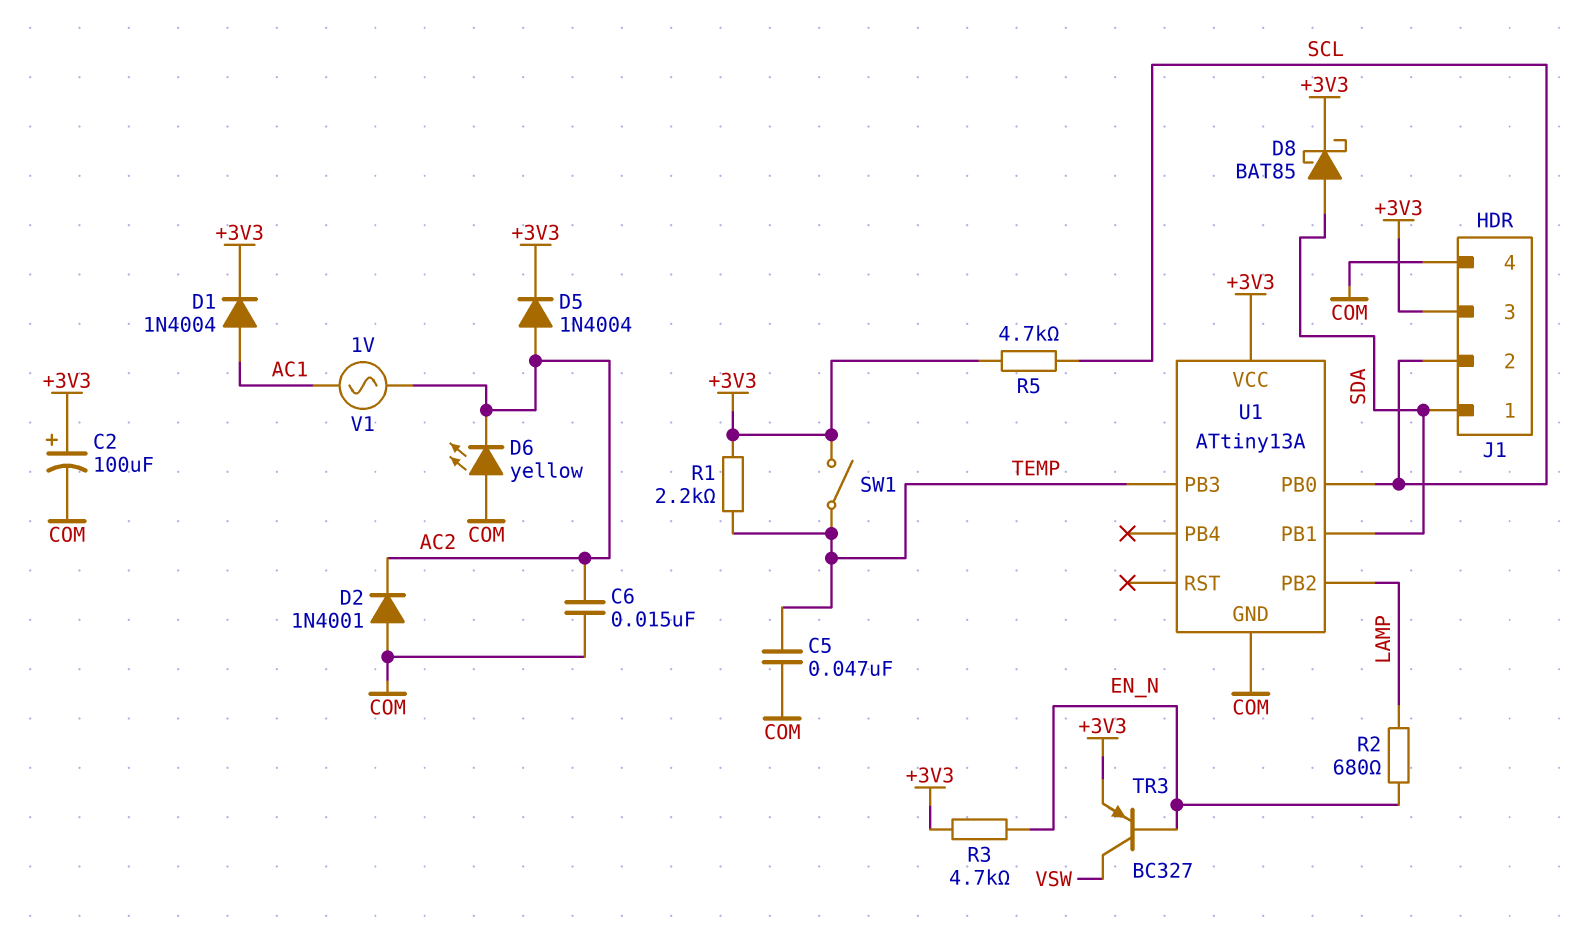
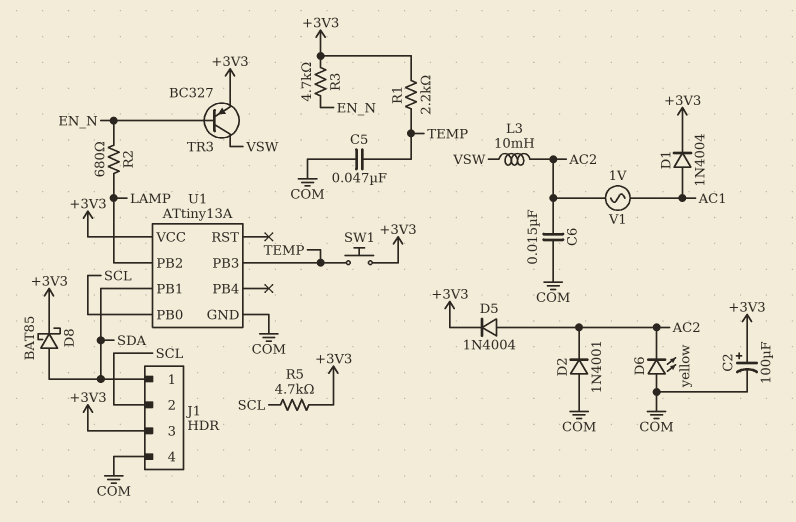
L3: none -> 10mH (AC2, VSW)
SW1: switch (+3V3, TEMP) -> button (+3V3, TEMP)

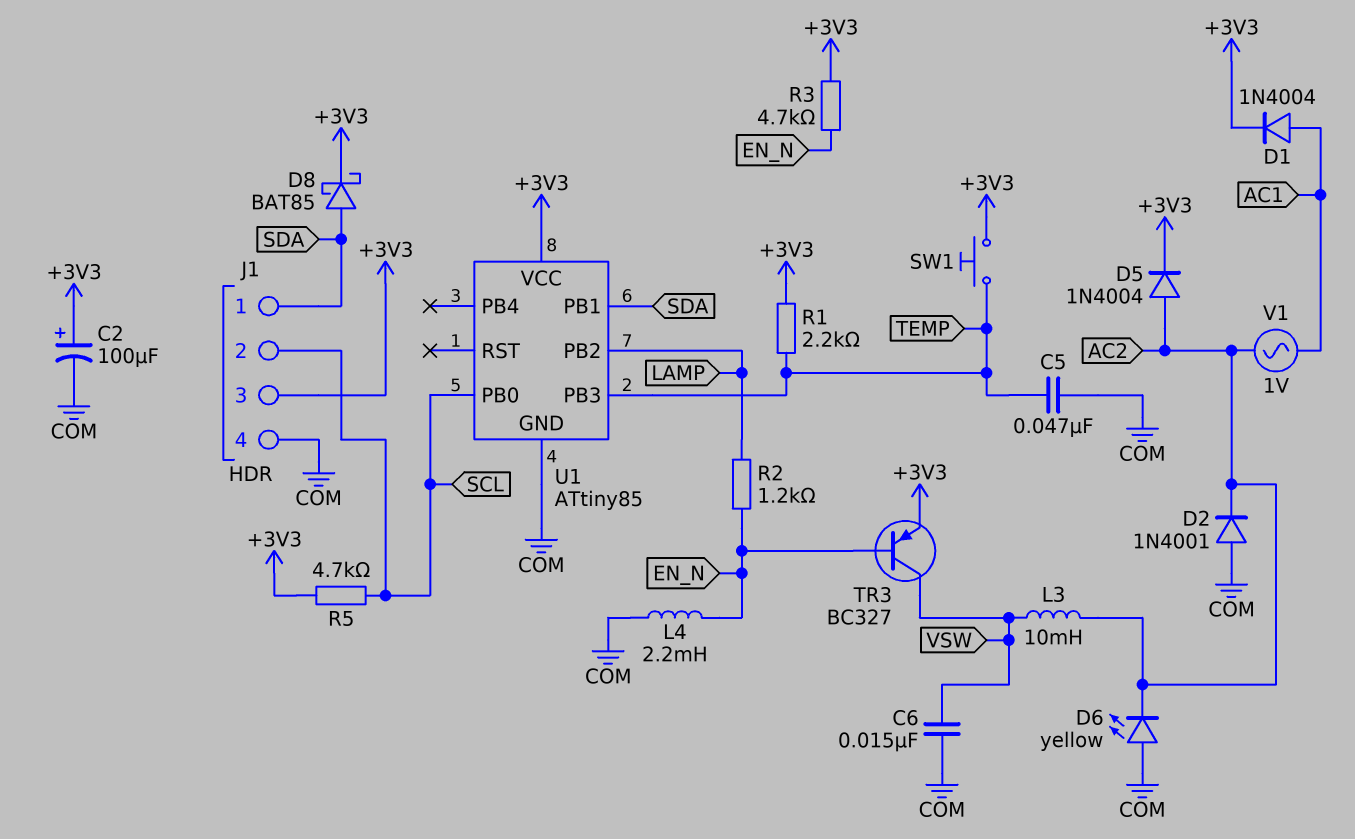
C6: 15nF (AC2, COM) -> 15nF (COM, VSW)
L4: none -> 2.2mH (COM, EN_N)
R2: 680 (EN_N, LAMP) -> 1.2k (EN_N, LAMP)
U1: ATtiny13A -> ATtiny85

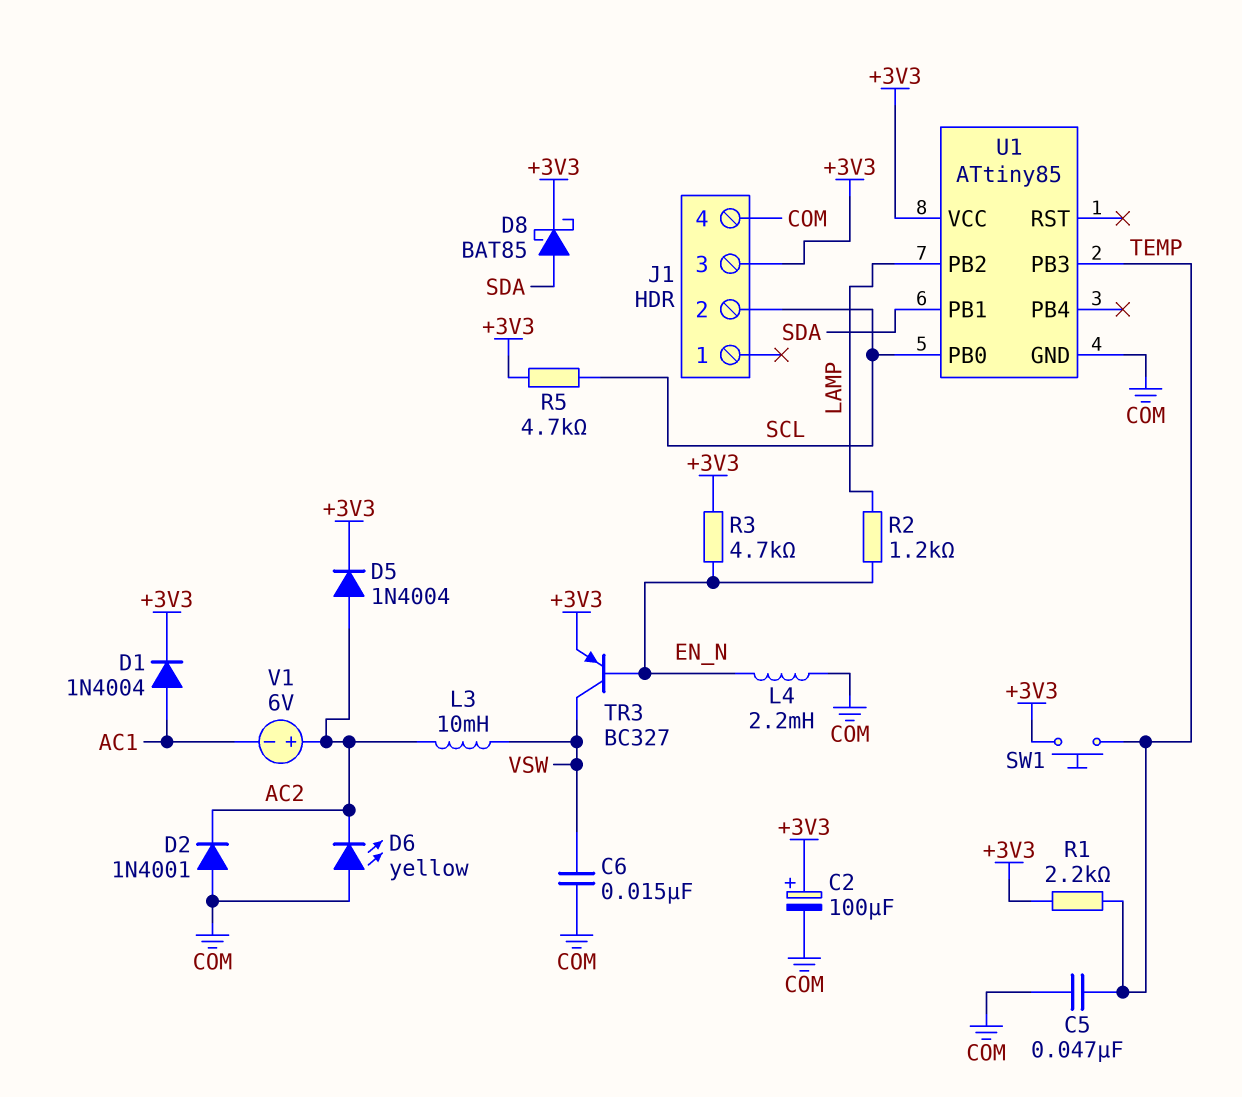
J1 pin 1: SDA -> none
V1: AC 1V (AC1, AC2) -> 6V (plus AC2, minus AC1)

